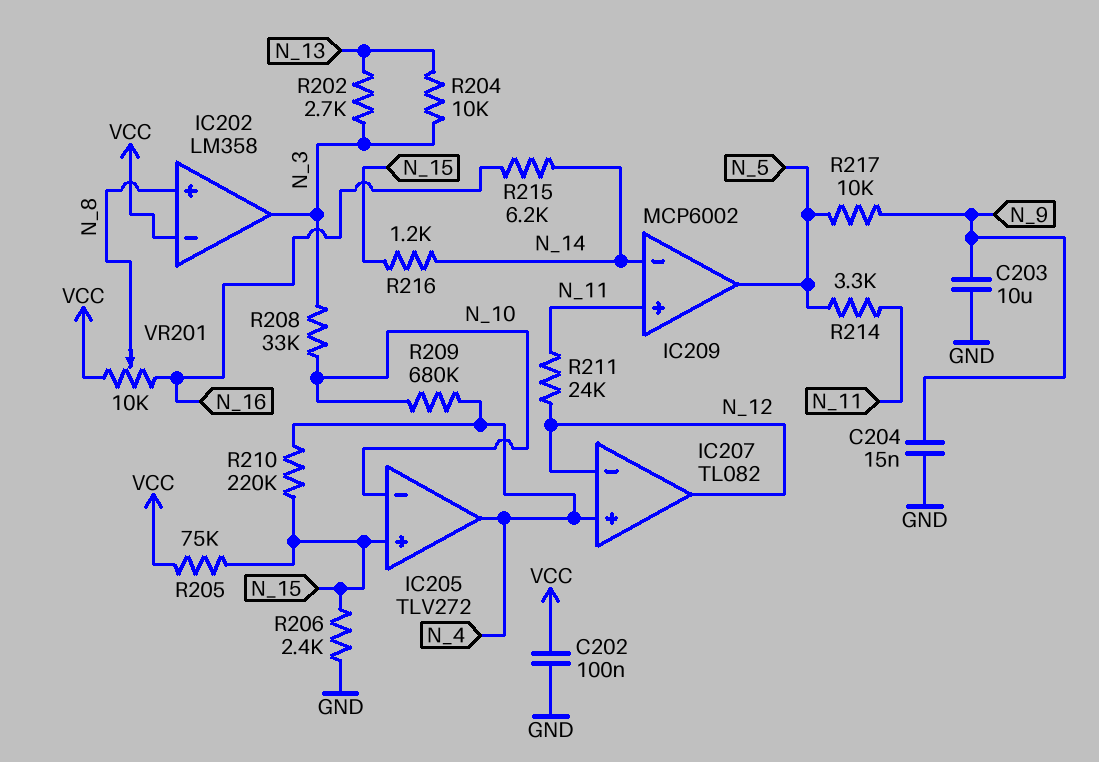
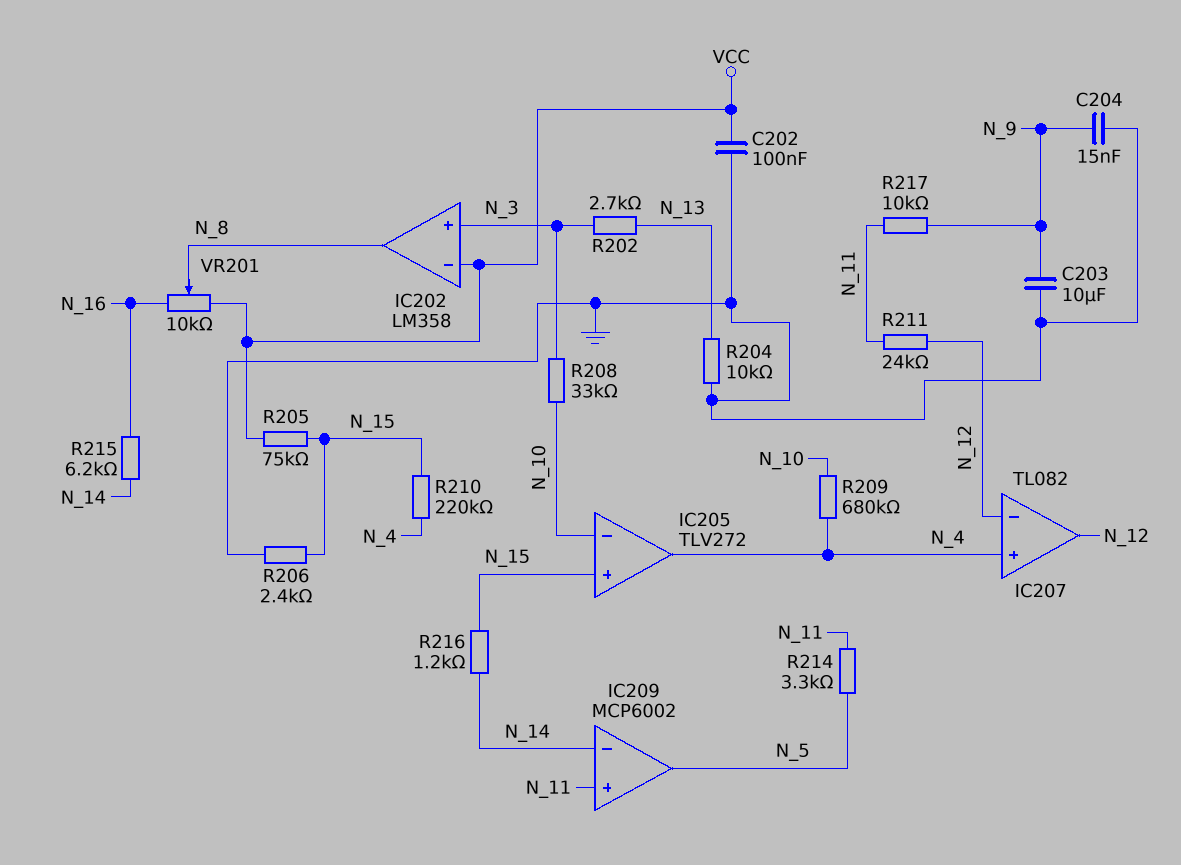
IC202 pin in+: N_8 -> N_3
IC202 pin out: N_3 -> N_8
R204: 10k (N_3, N_13) -> 10k (GND, N_13)
R217: 10k (N_5, N_9) -> 10k (N_9, N_11)

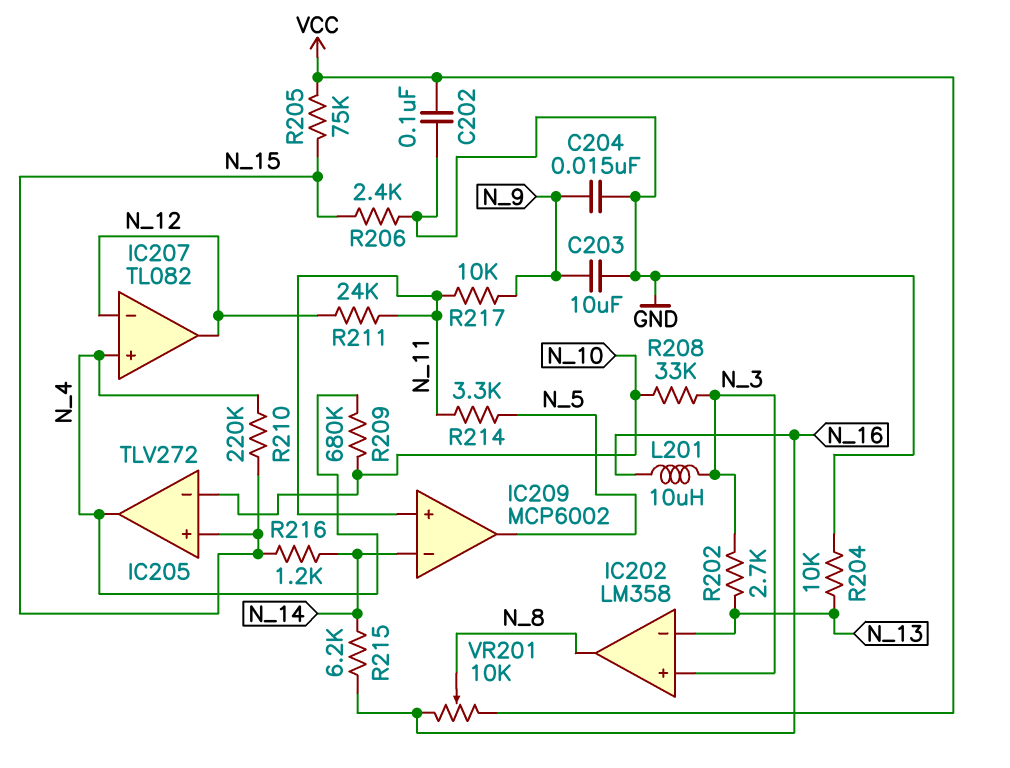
IC202 pin in-: VCC -> N_13
L201: none -> 10uH (N_3, N_16)

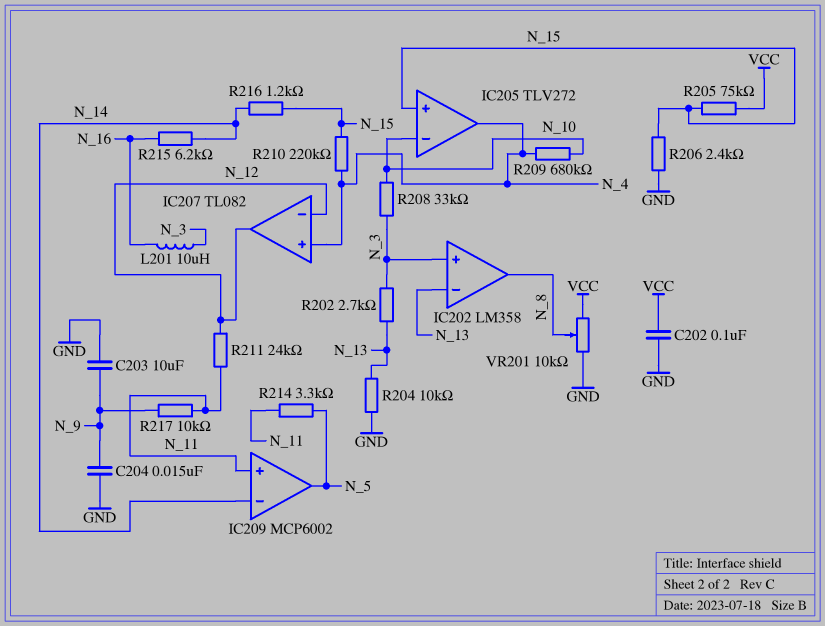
VR201: 10k (N_16, VCC, wiper N_8) -> 10k (GND, VCC, wiper N_8)

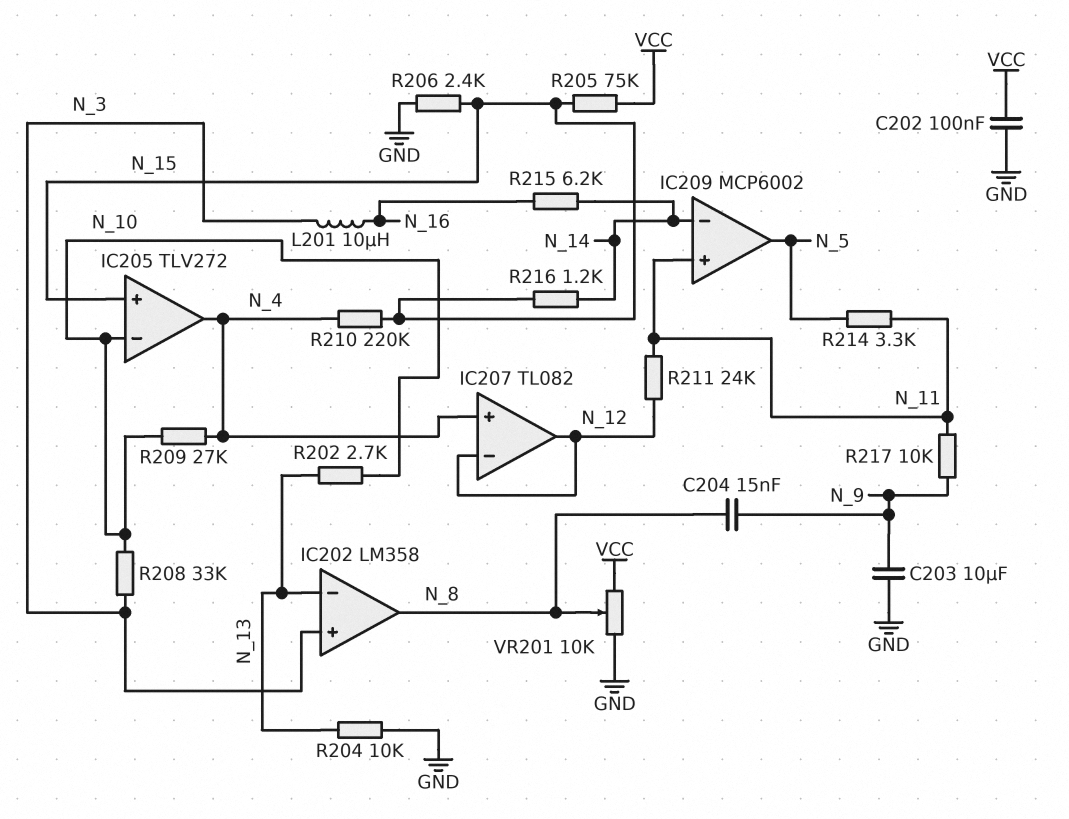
C204: 15nF (GND, N_9) -> 15nF (N_8, N_9)
R202: 2.7k (N_3, N_13) -> 2.7k (N_10, N_13)
R209: 680k (N_4, N_10) -> 27k (N_4, N_10)

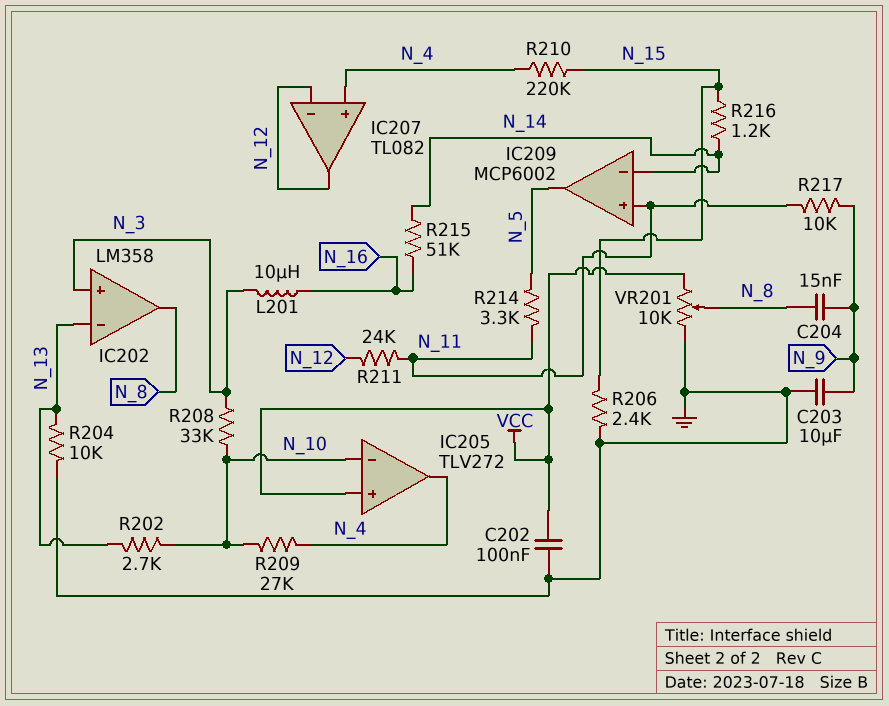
IC205 pin in+: N_15 -> VCC
R205: 75k (N_15, VCC) -> none
R215: 6.2k (N_14, N_16) -> 51k (N_14, N_16)

